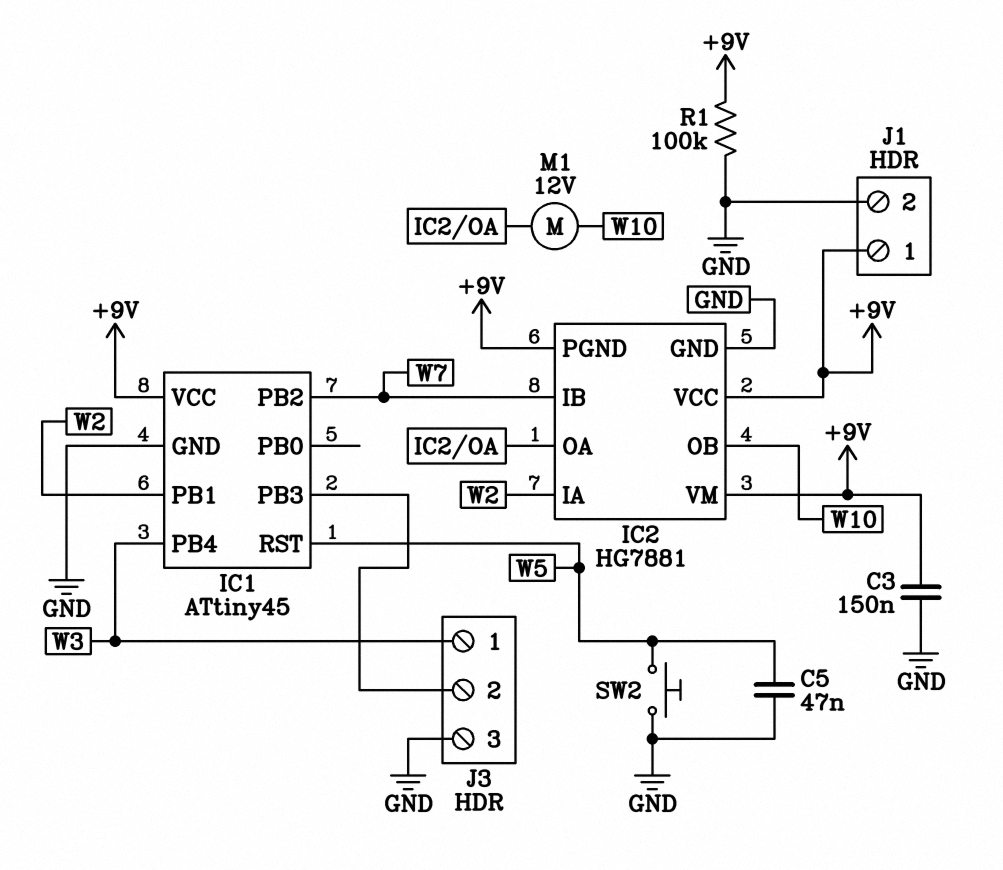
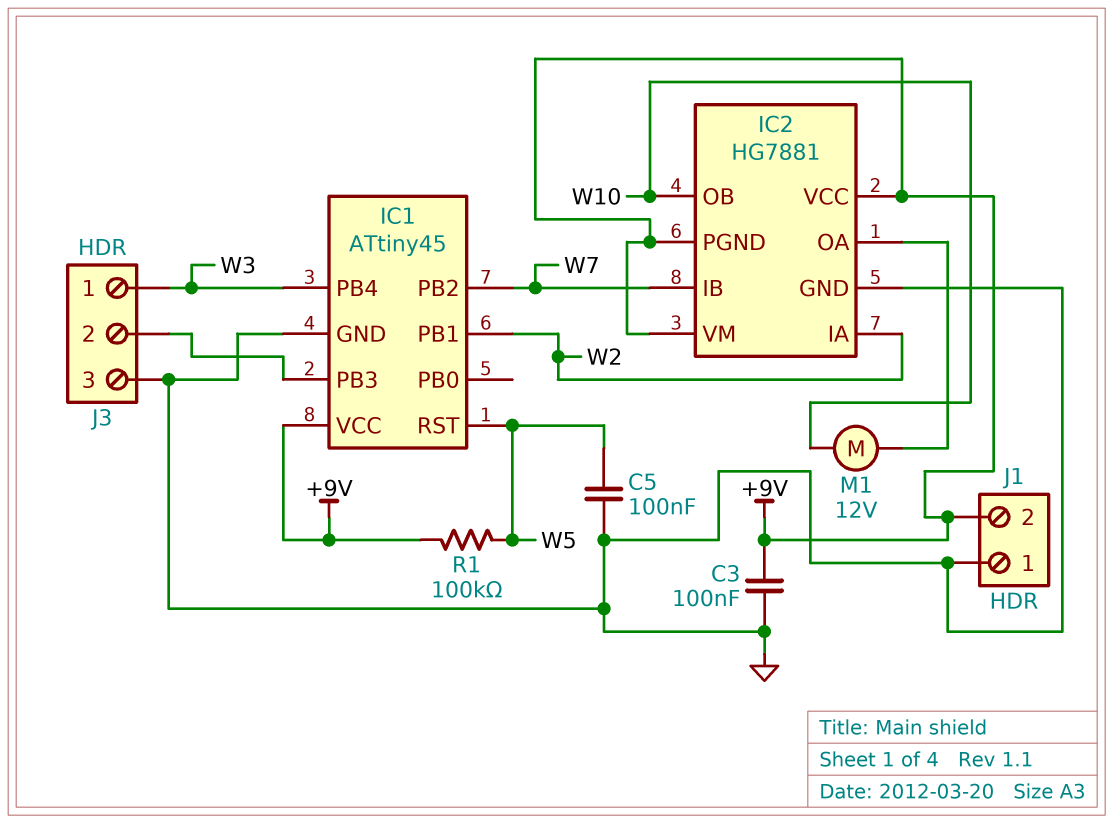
C3: 150nF (+9V, GND) -> 100nF (+9V, GND)
C5: 47nF (GND, W5) -> 100nF (GND, W5)
J1 pin 1: +9V -> GND
J1 pin 2: GND -> +9V
R1: 100k (+9V, GND) -> 100k (+9V, W5)
SW2: button (GND, W5) -> none

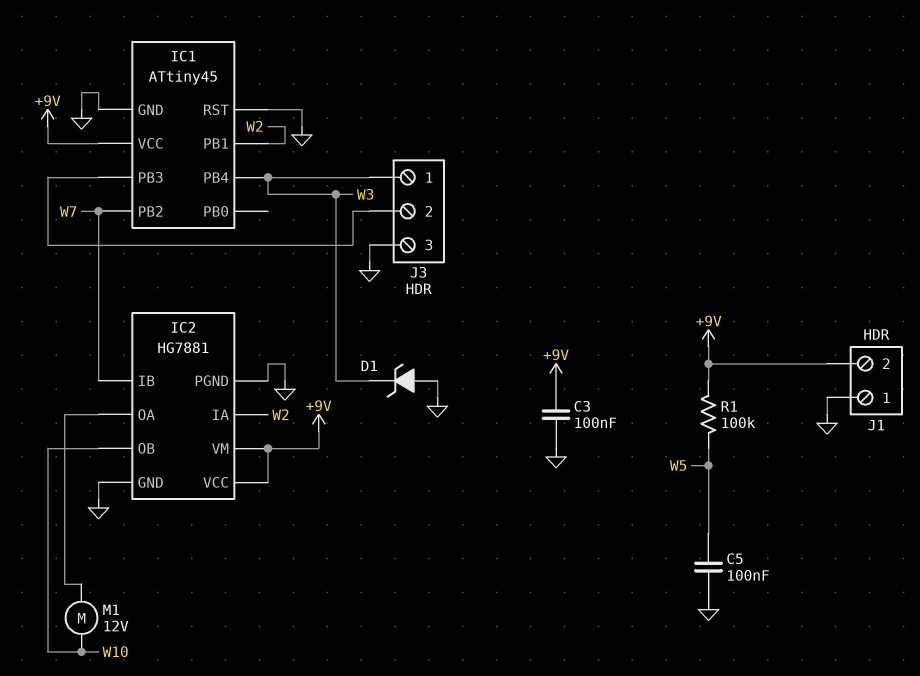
D1: none -> zener (A GND, K W3)
IC1 pin RST: W5 -> GND
IC2 pin PGND: +9V -> GND

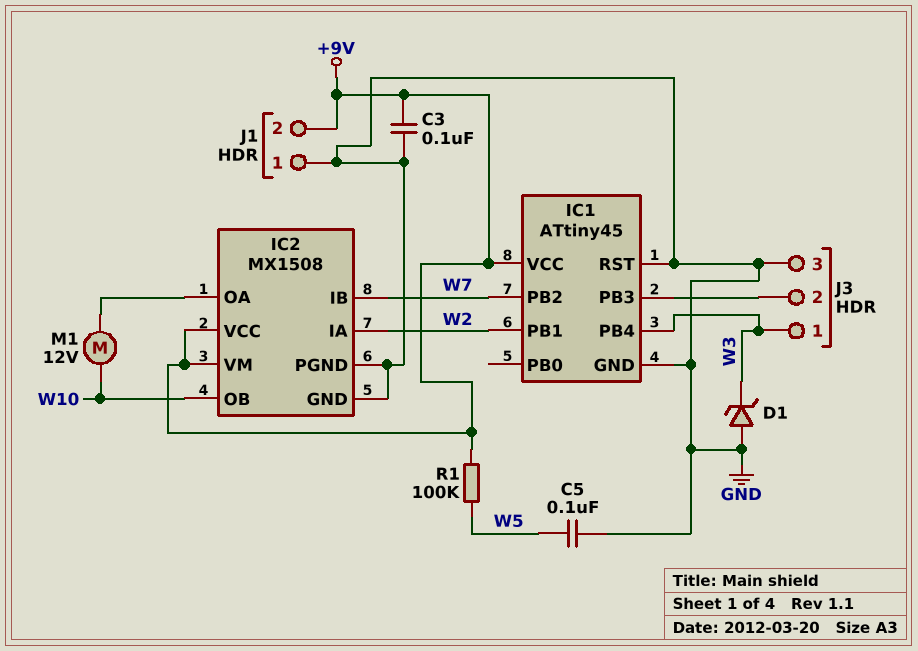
IC2: HG7881 -> MX1508

